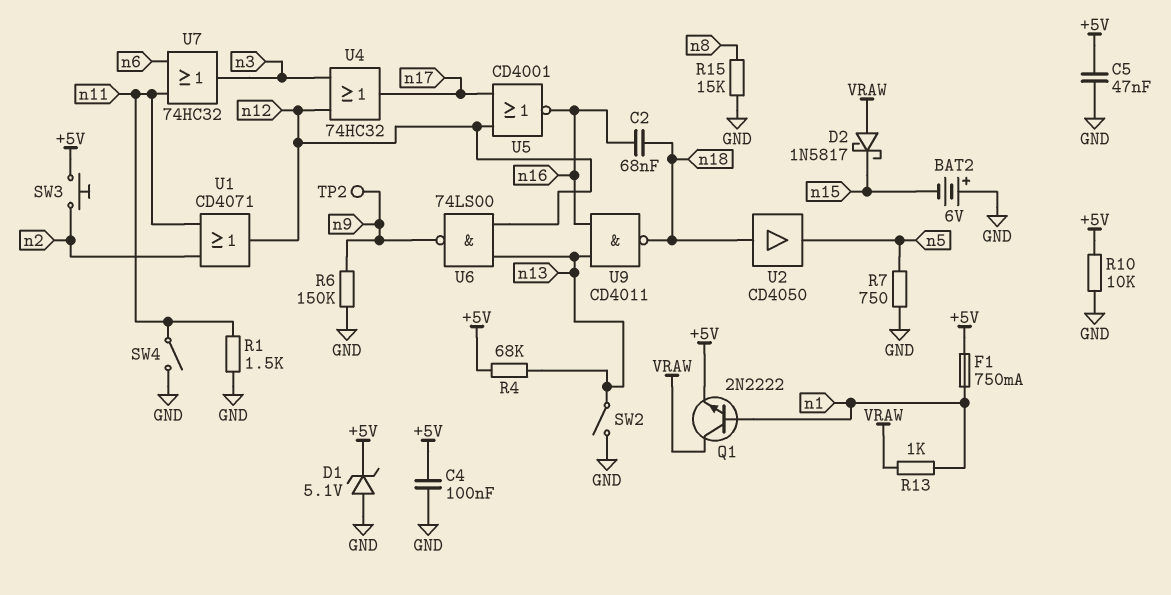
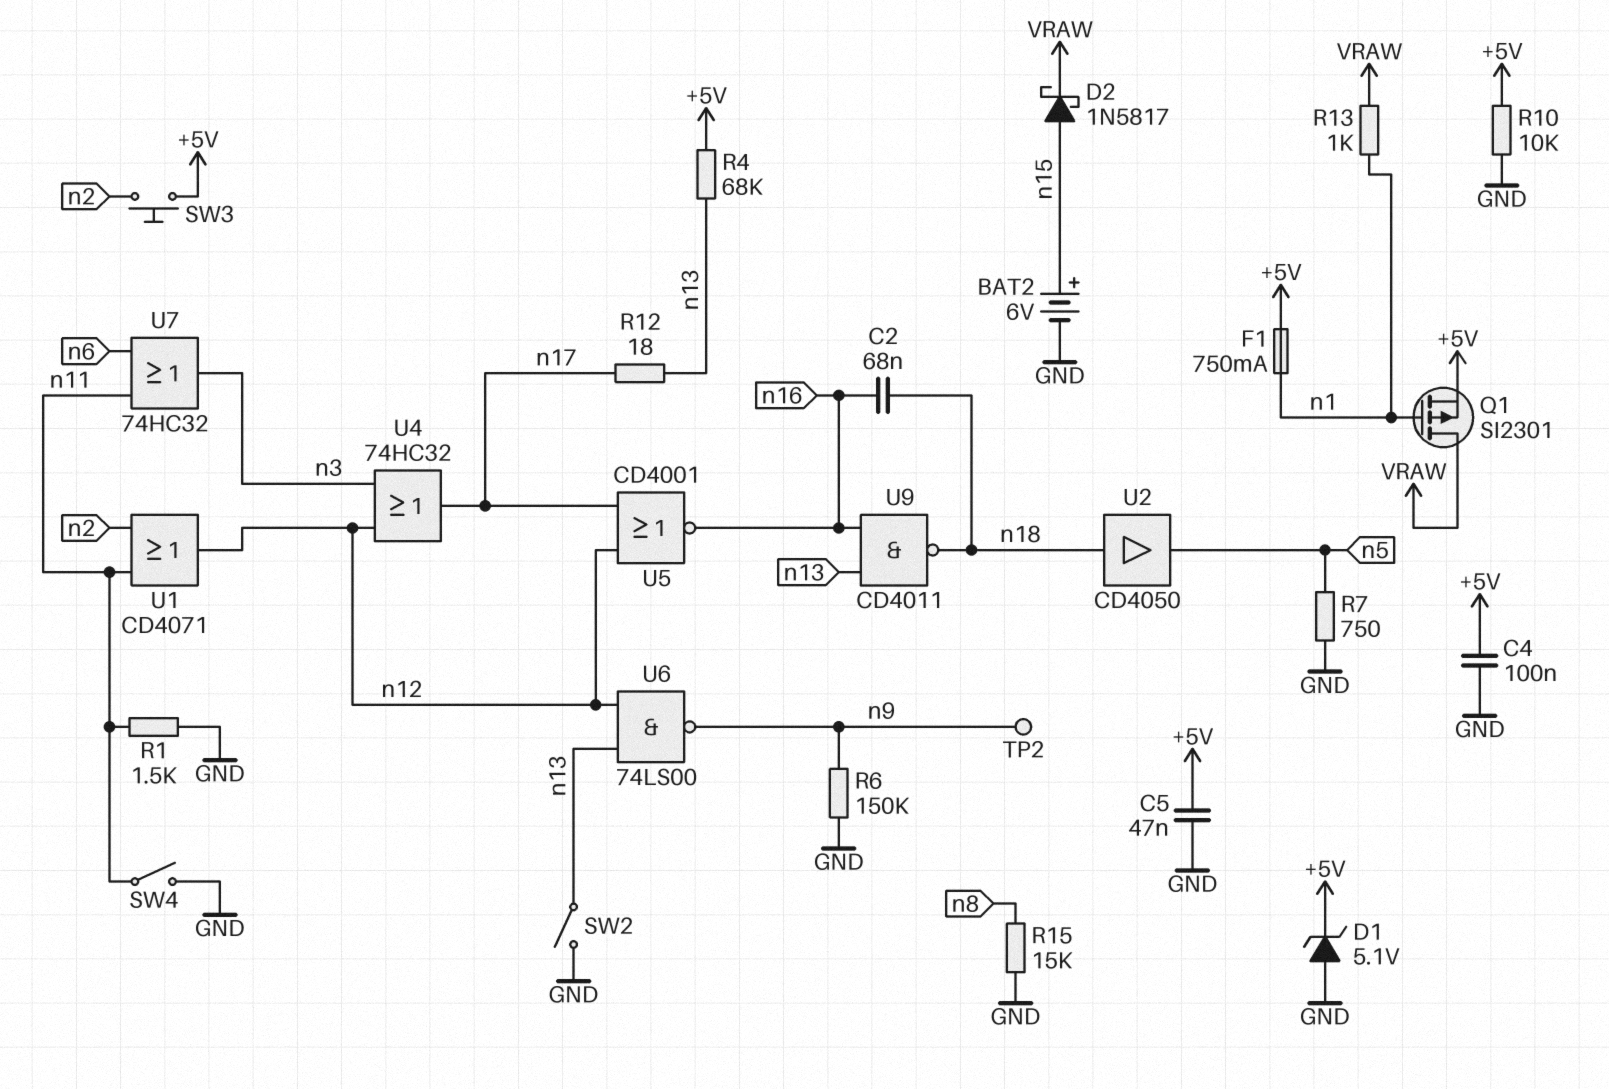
BAT2: 6V (plus GND, minus n15) -> 6V (plus n15, minus GND)
D2: schottky 1N5817 (A VRAW, K n15) -> schottky 1N5817 (A n15, K VRAW)
Q1: NPN 2N2222 (B n1, C VRAW, E +5V) -> PMOS SI2301 (G n1, D VRAW, S +5V)
R12: none -> 18 (n13, n17)

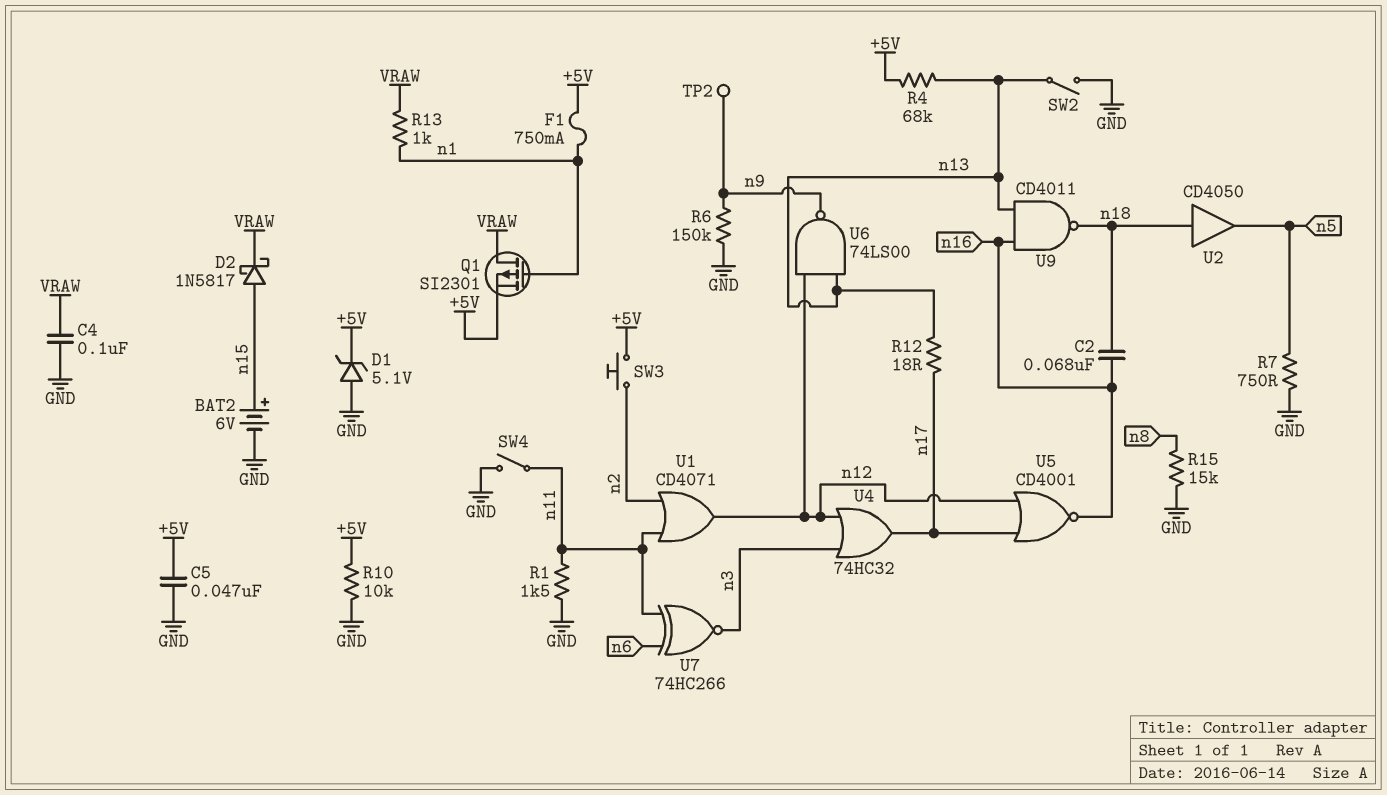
C4: 100nF (+5V, GND) -> 100nF (GND, VRAW)
U7: OR 74HC32 (in n6, in n11, out n3) -> XNOR 74HC266 (in n6, in n11, out n3)

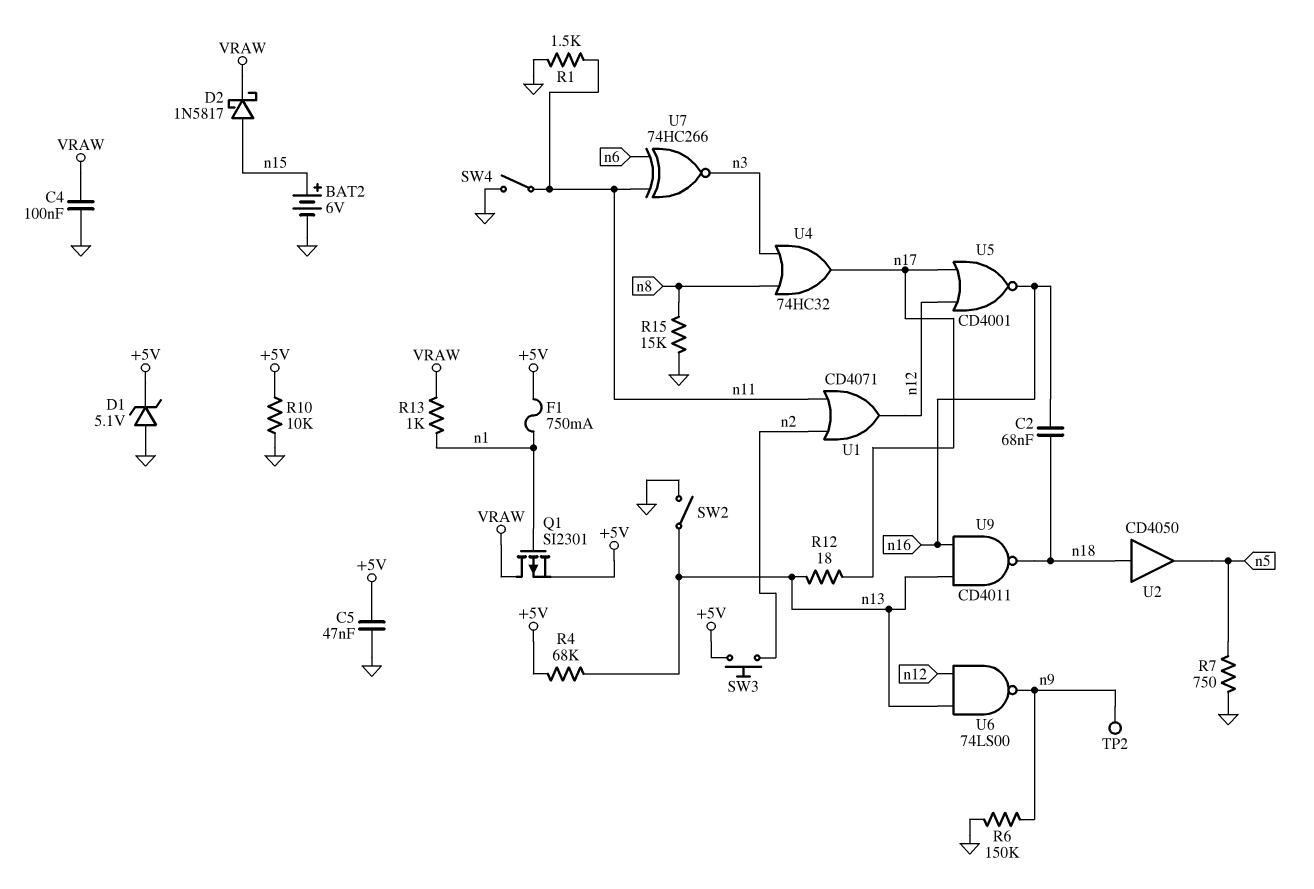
U4: OR 74HC32 (in n3, in n12, out n17) -> OR 74HC32 (in n3, in n8, out n17)

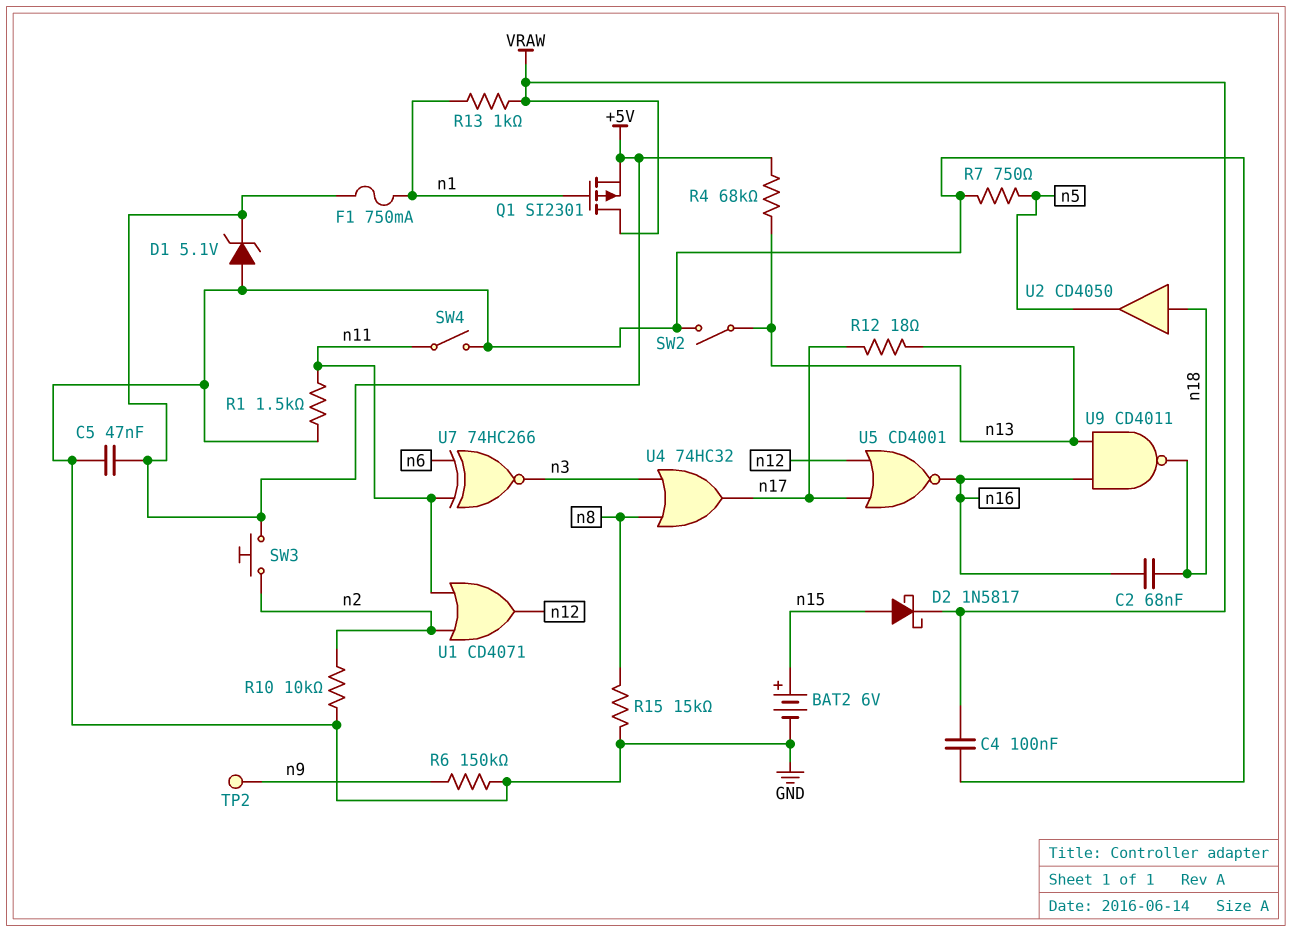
R10: 10k (+5V, GND) -> 10k (GND, n2)
U6: NAND 74LS00 (in n12, in n13, out n9) -> none

